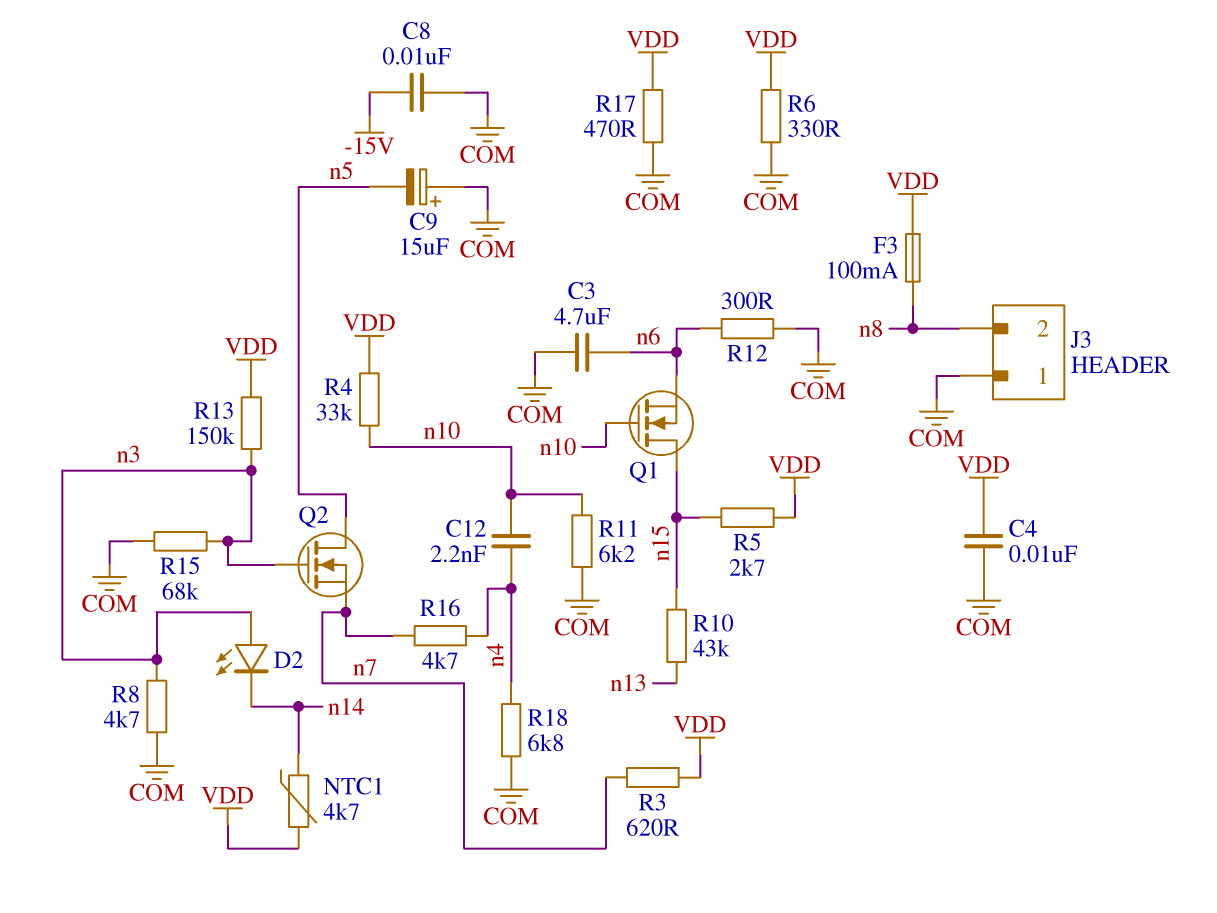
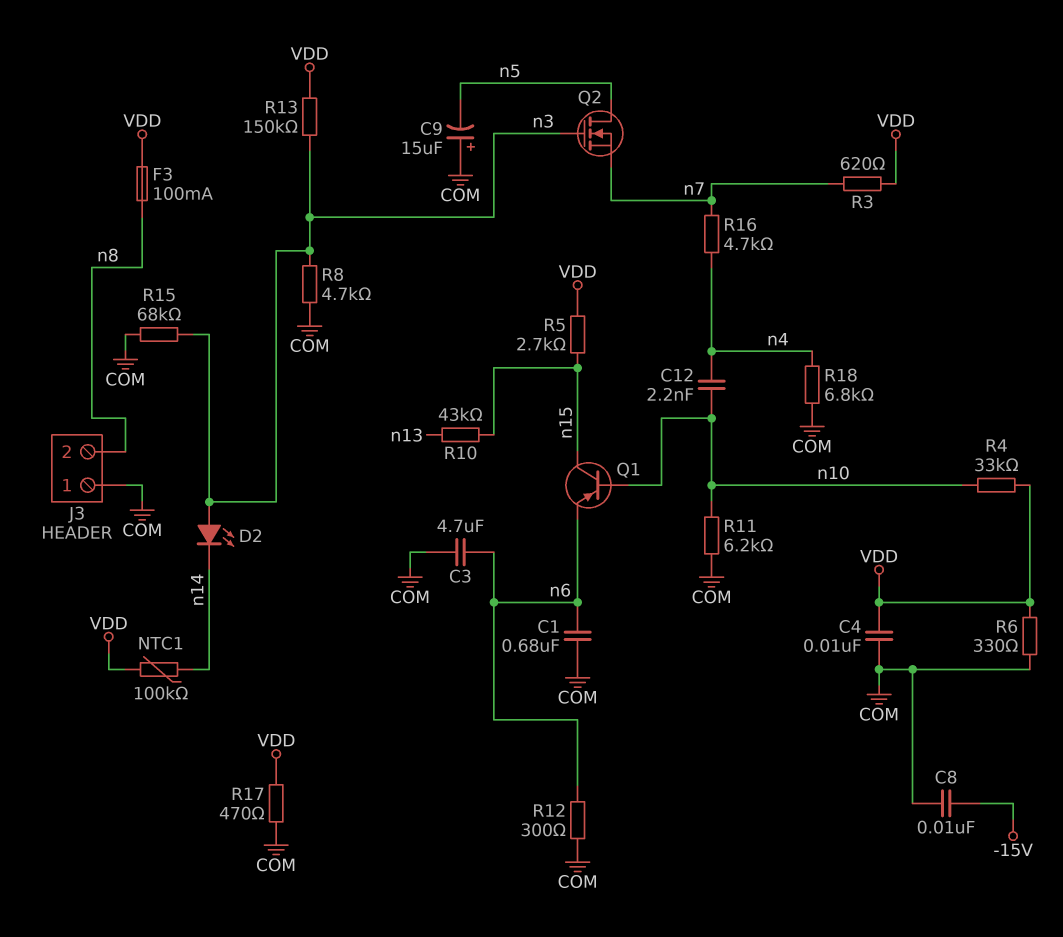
C1: none -> 680nF (COM, n6)
NTC1: 4.7k (VDD, n14) -> 100k (VDD, n14)
Q1: NMOS (G n10, D n15, S n6) -> PNP (B n10, C n15, E n6)

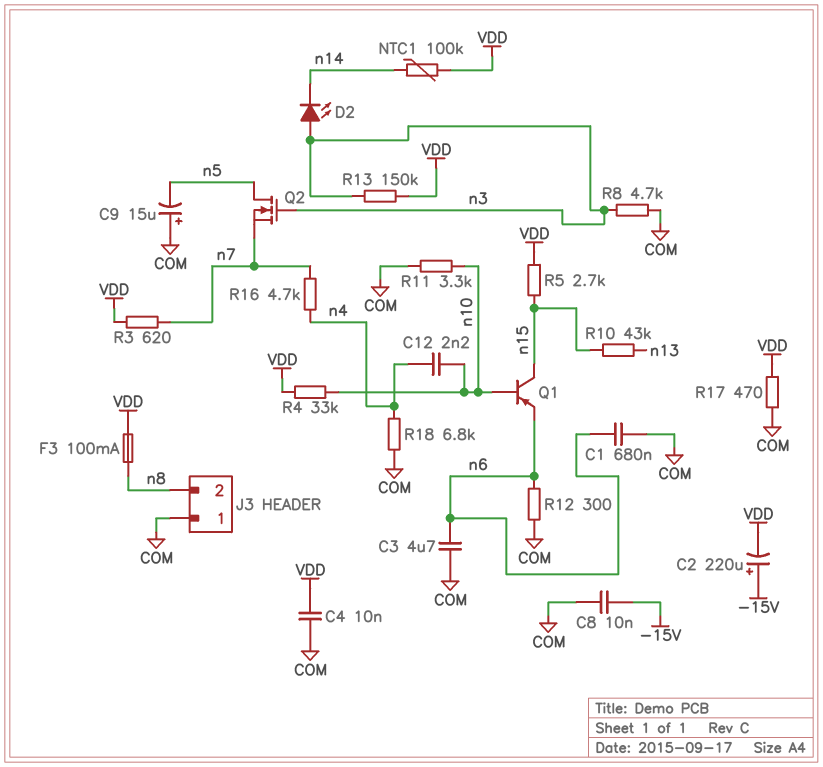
C2: none -> 220uF (plus -15V, minus VDD)
R6: 330 (COM, VDD) -> none
R11: 6.2k (COM, n10) -> 3.3k (COM, n10)
R15: 68k (COM, n3) -> none

